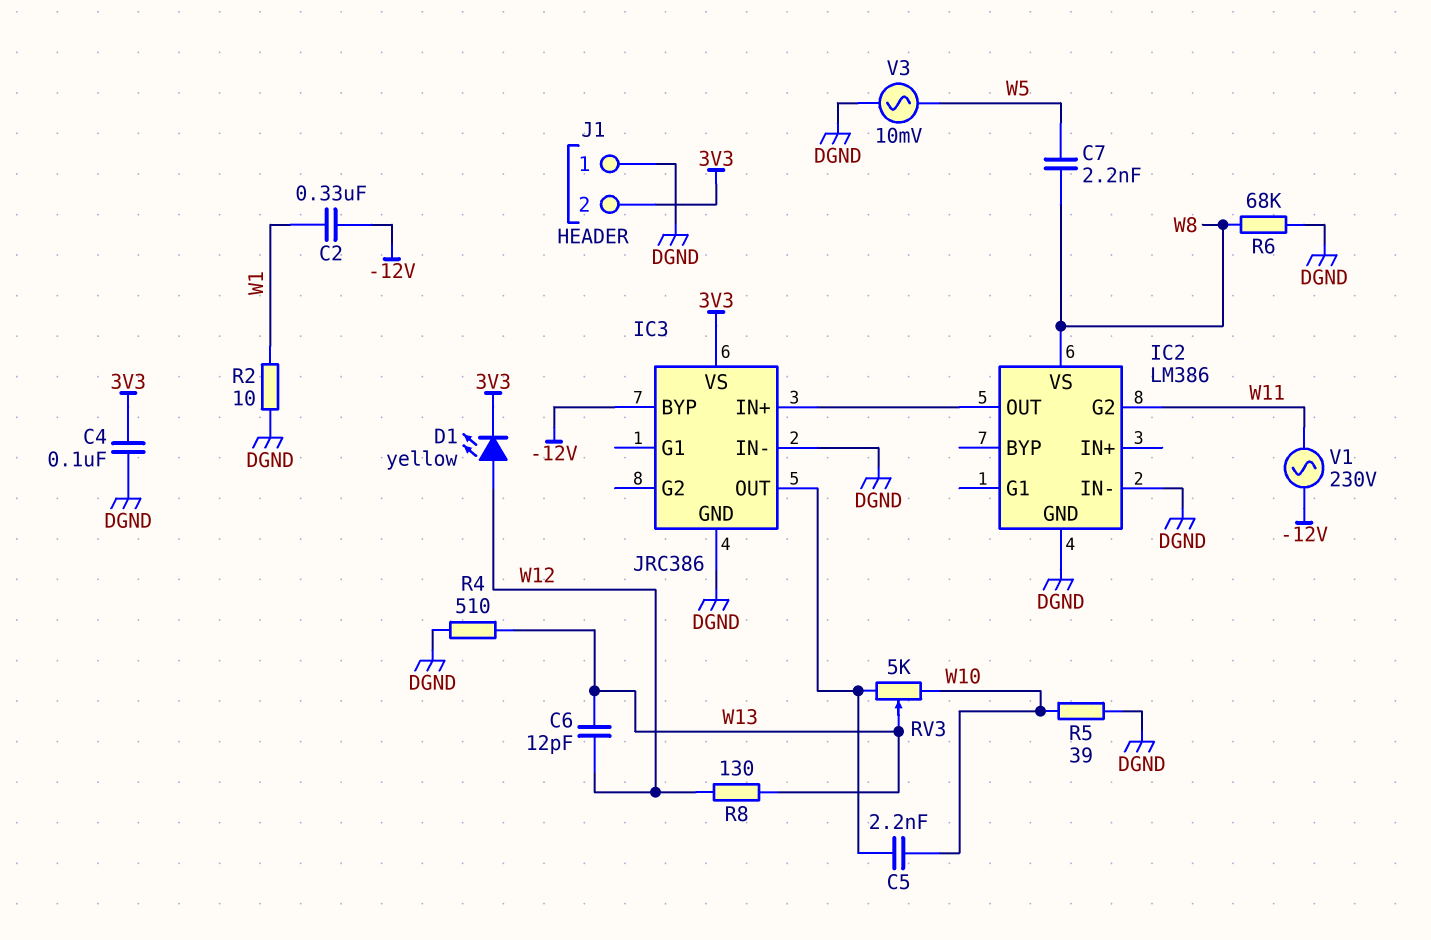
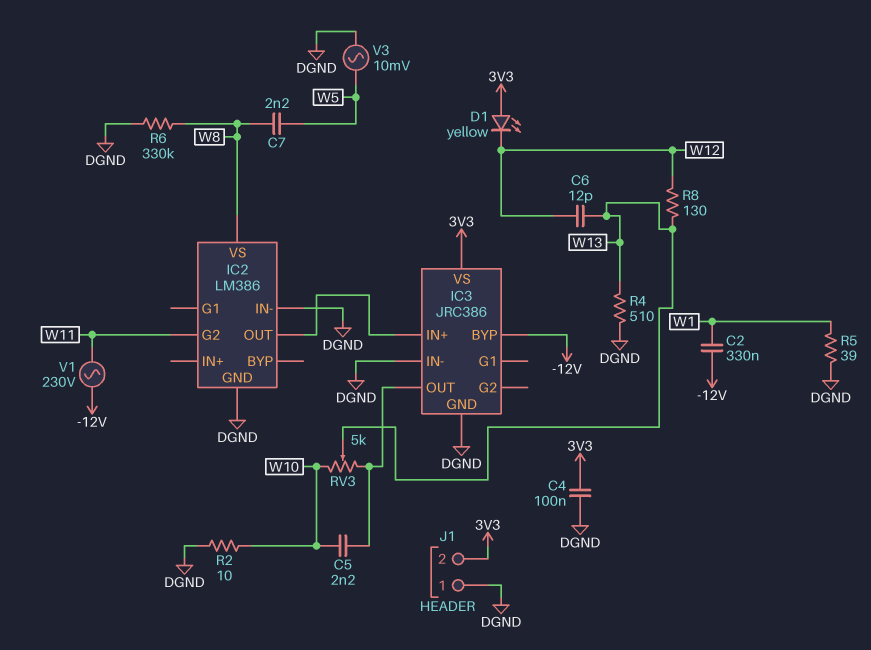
D1: LED yellow (A W12, K 3V3) -> LED yellow (A 3V3, K W12)
R2: 10 (DGND, W1) -> 10 (DGND, W10)
R5: 39 (DGND, W10) -> 39 (DGND, W1)
R6: 68k (DGND, W8) -> 330k (DGND, W8)

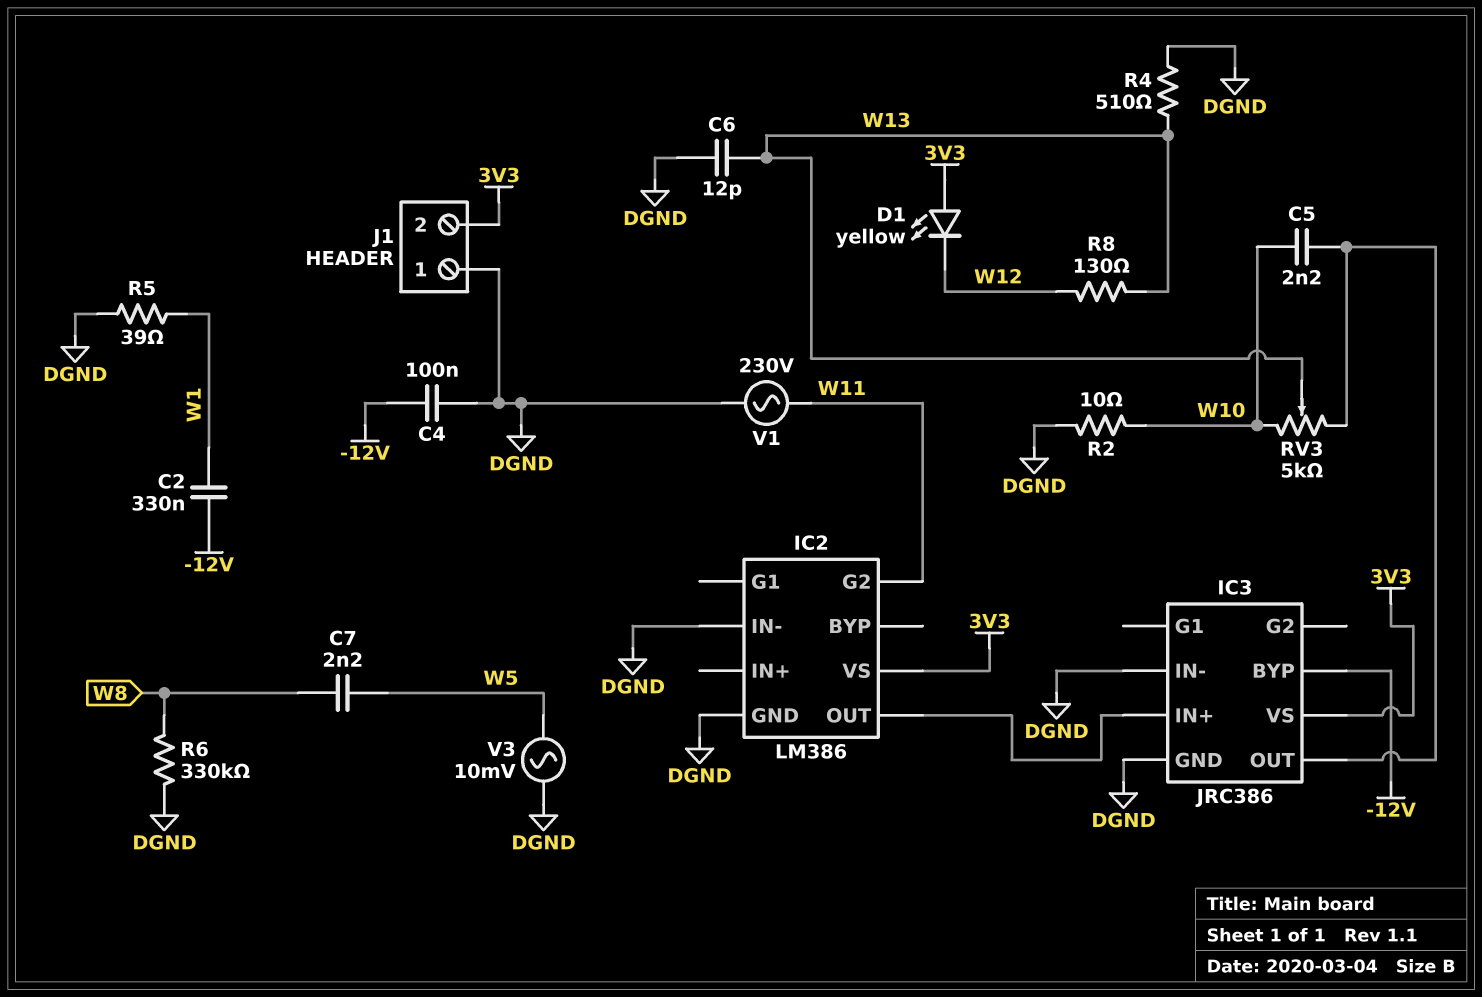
C4: 100nF (3V3, DGND) -> 100nF (-12V, DGND)
C6: 12pF (W12, W13) -> 12pF (DGND, W13)
IC2 pin VS: W8 -> 3V3
V1: AC 230V (-12V, W11) -> AC 230V (DGND, W11)

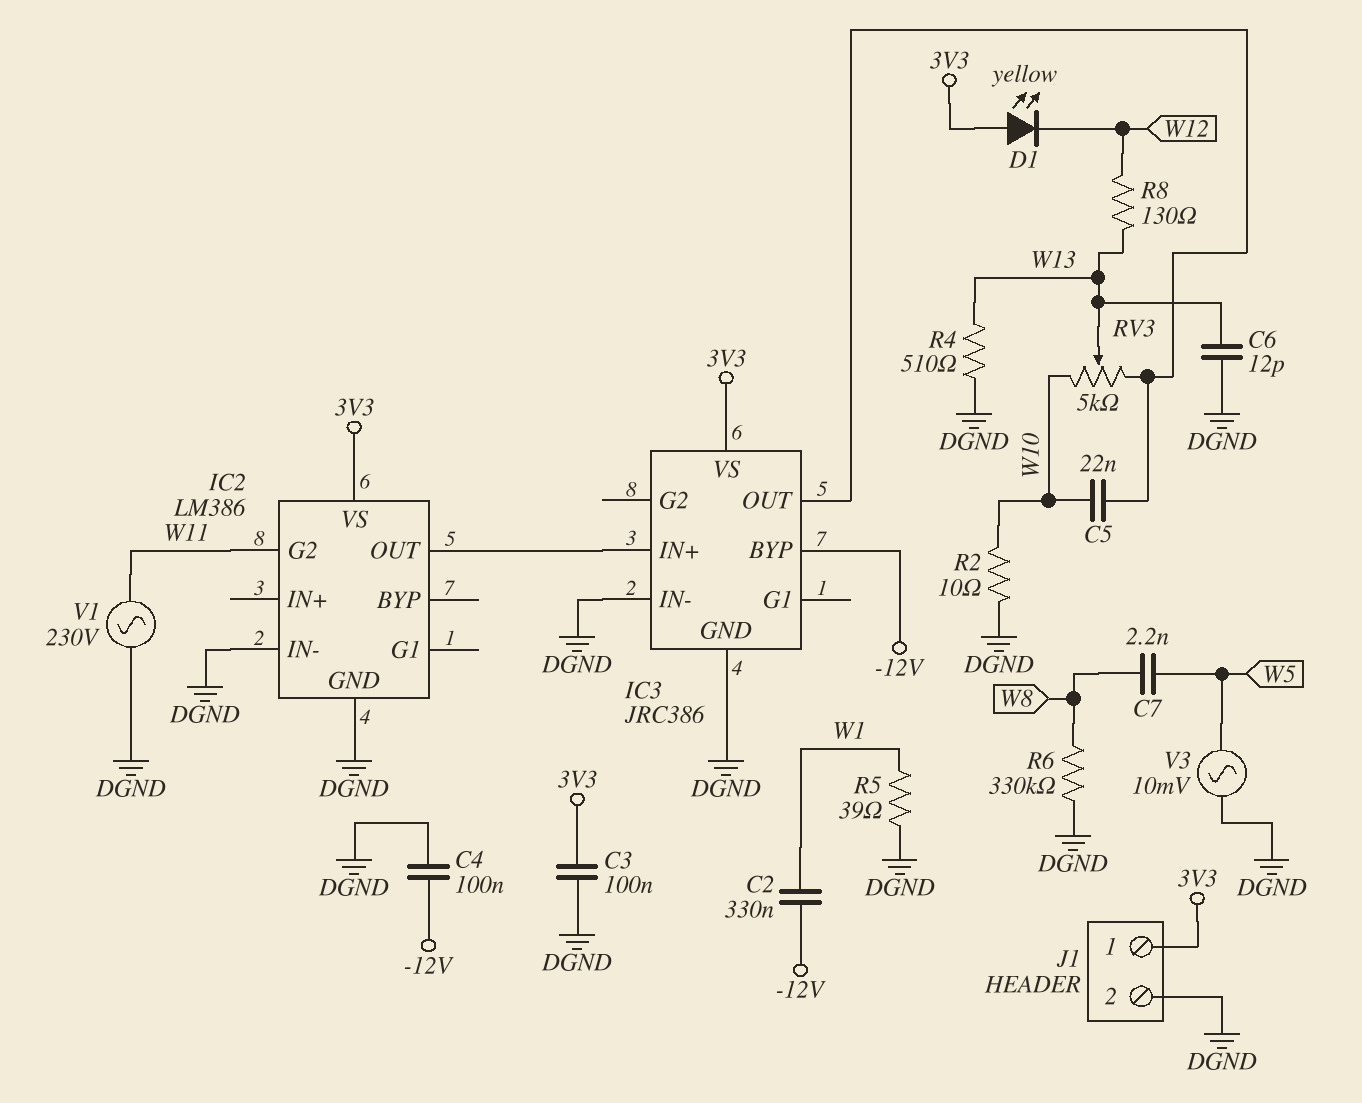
C3: none -> 100nF (3V3, DGND)
C5: 2.2nF (IC3/OUT, W10) -> 22nF (IC3/OUT, W10)
J1 pin 1: DGND -> 3V3
J1 pin 2: 3V3 -> DGND

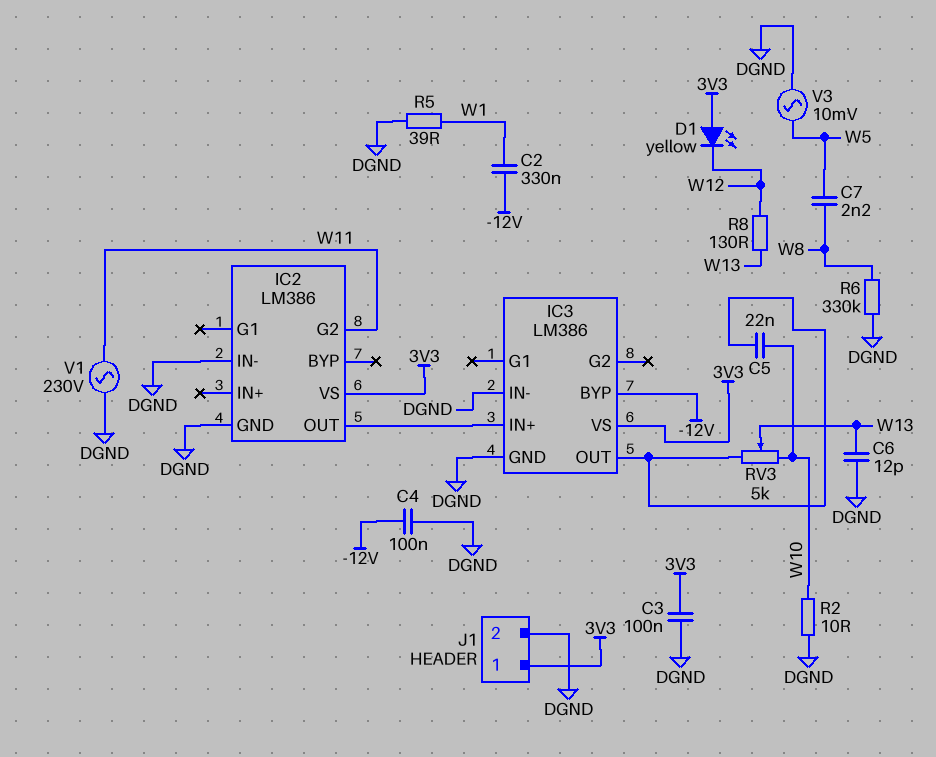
IC3: JRC386 -> LM386
R4: 510 (DGND, W13) -> none

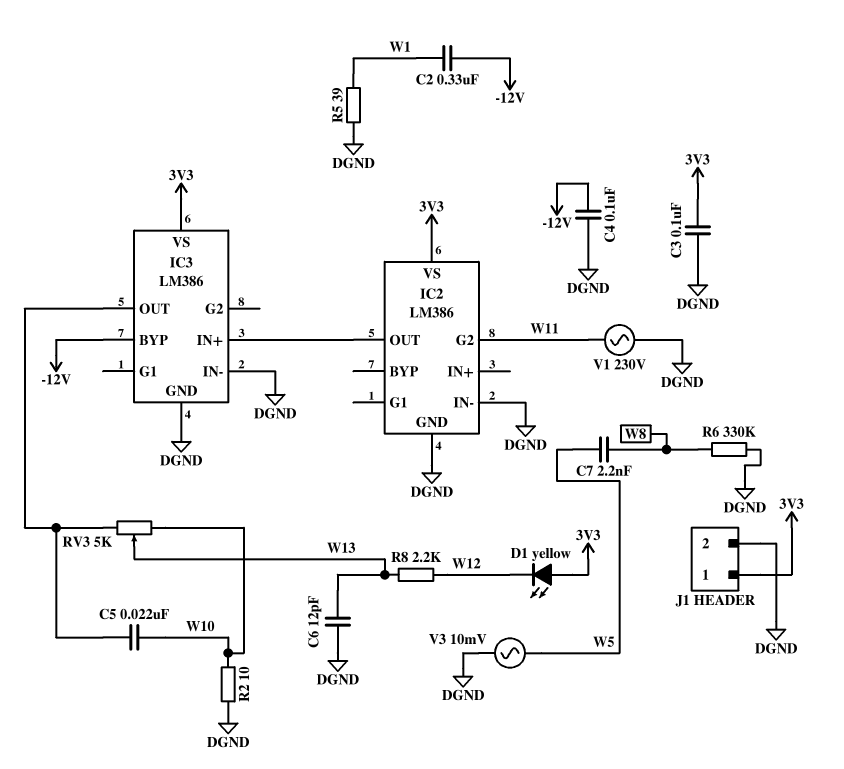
R8: 130 (W12, W13) -> 2.2k (W12, W13)

